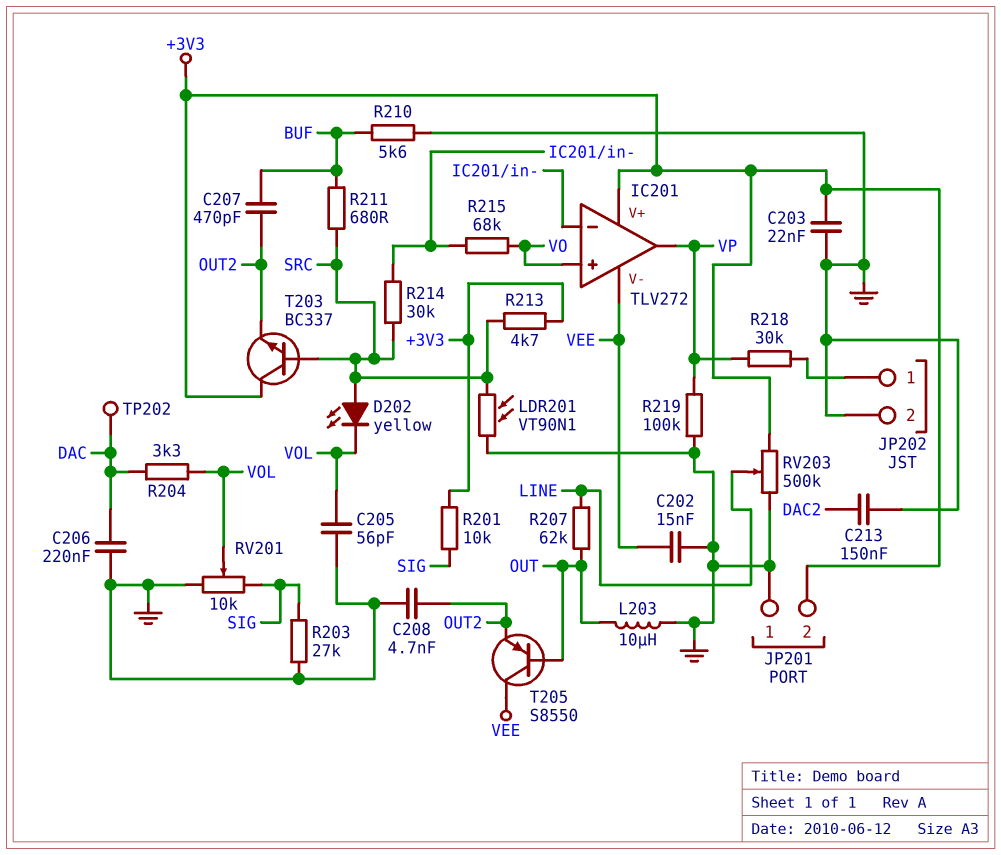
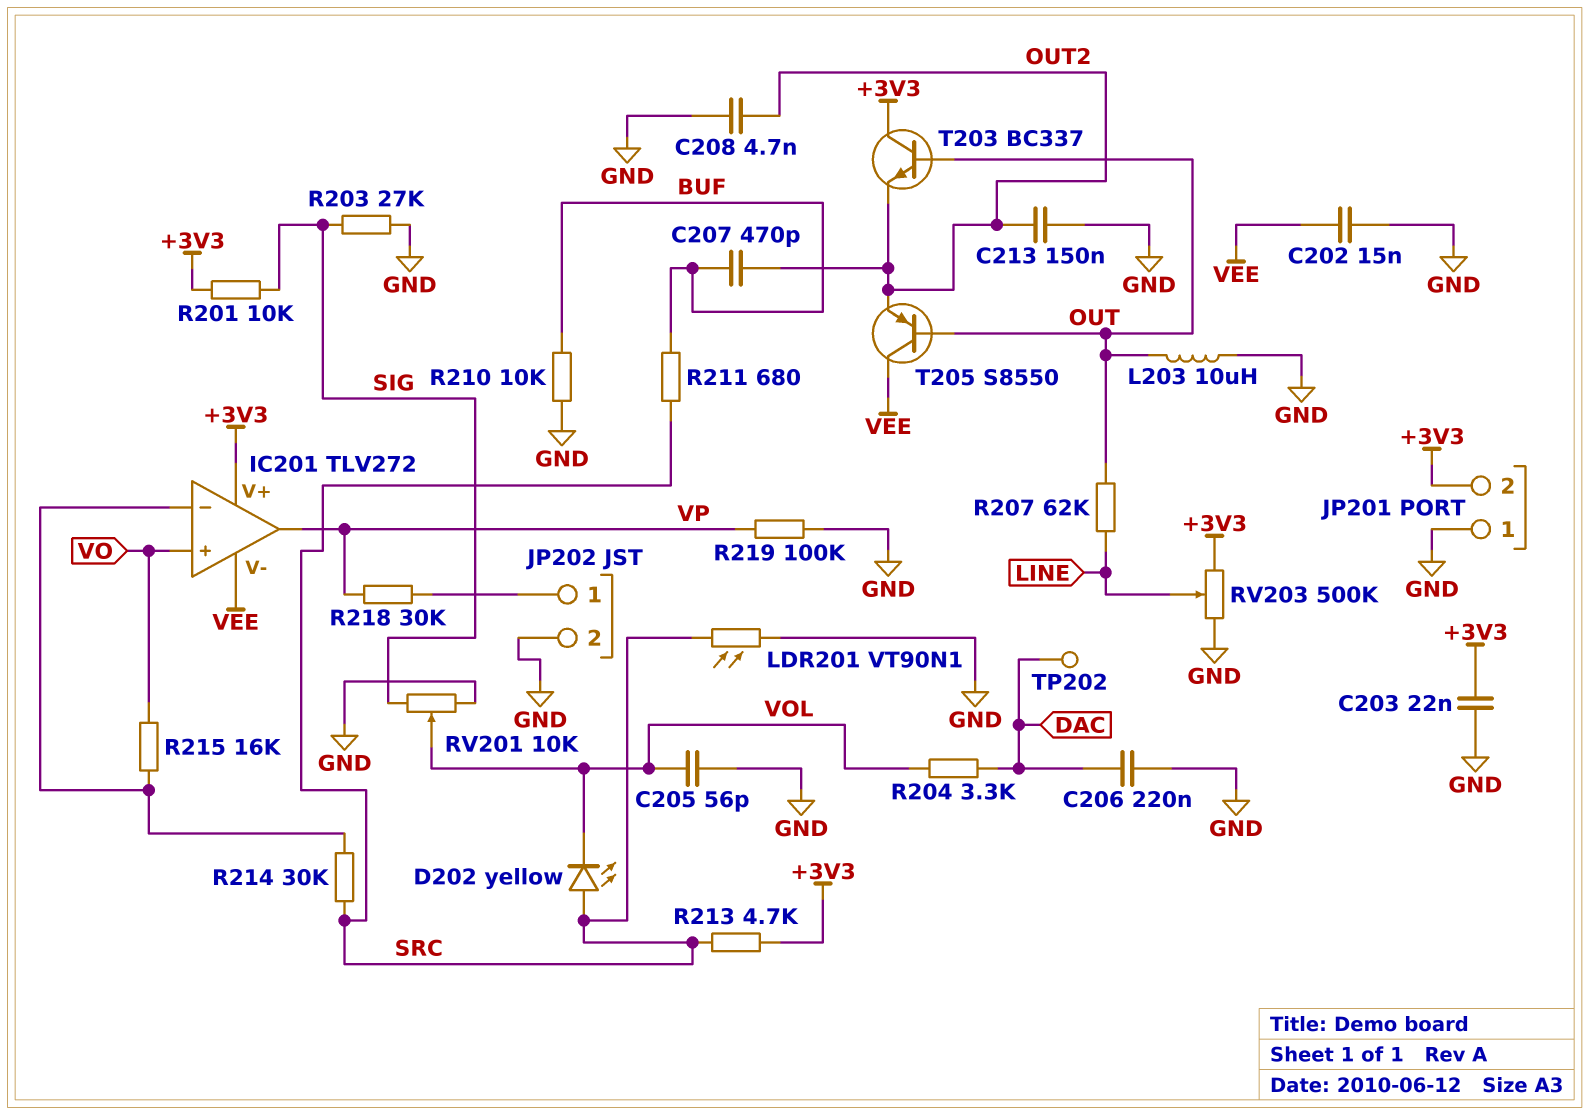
C213: 150nF (DAC2, GND) -> 150nF (GND, OUT2)
R210: 5.6k (BUF, GND) -> 10k (BUF, GND)
R215: 68k (IC201/in-, VO) -> 16k (IC201/in-, VO)
T203: NPN BC337 (B SRC, C +3V3, E OUT2) -> NPN BC337 (B OUT, C +3V3, E OUT2)

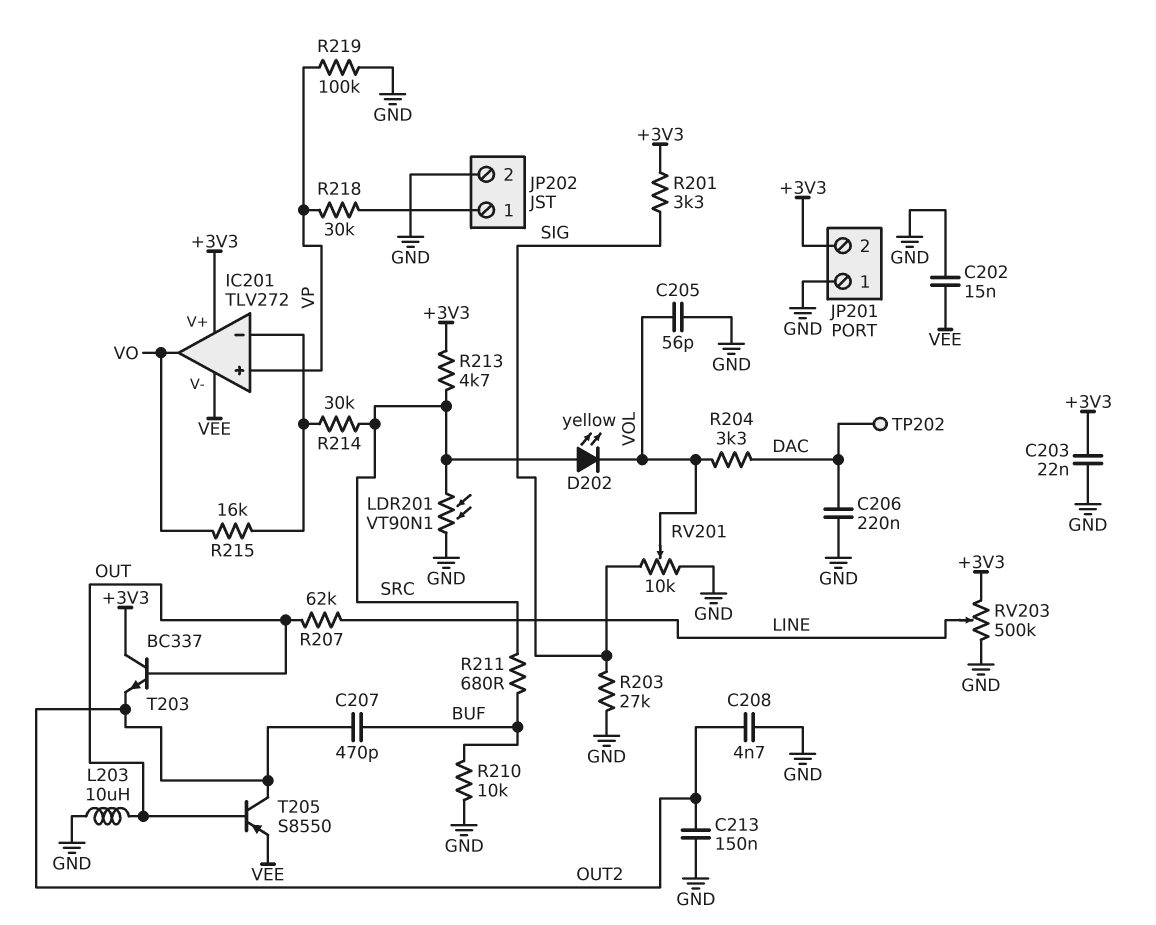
IC201 pin in+: VO -> VP
IC201 pin out: VP -> VO
R201: 10k (+3V3, SIG) -> 3.3k (+3V3, SIG)
T205: PNP S8550 (B OUT, C VEE, E OUT2) -> PNP S8550 (B OUT, C OUT2, E VEE)

